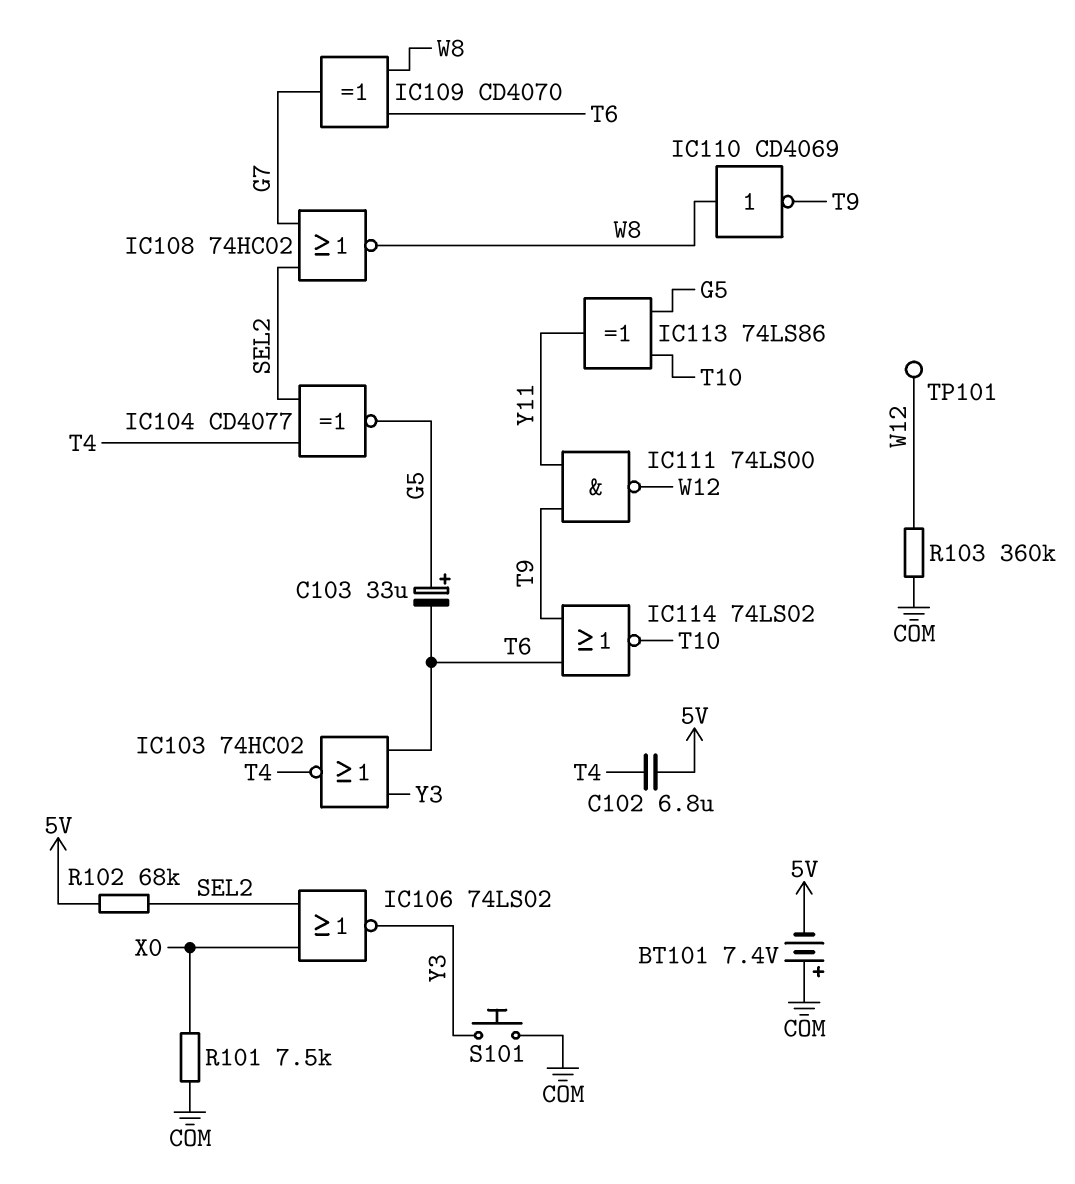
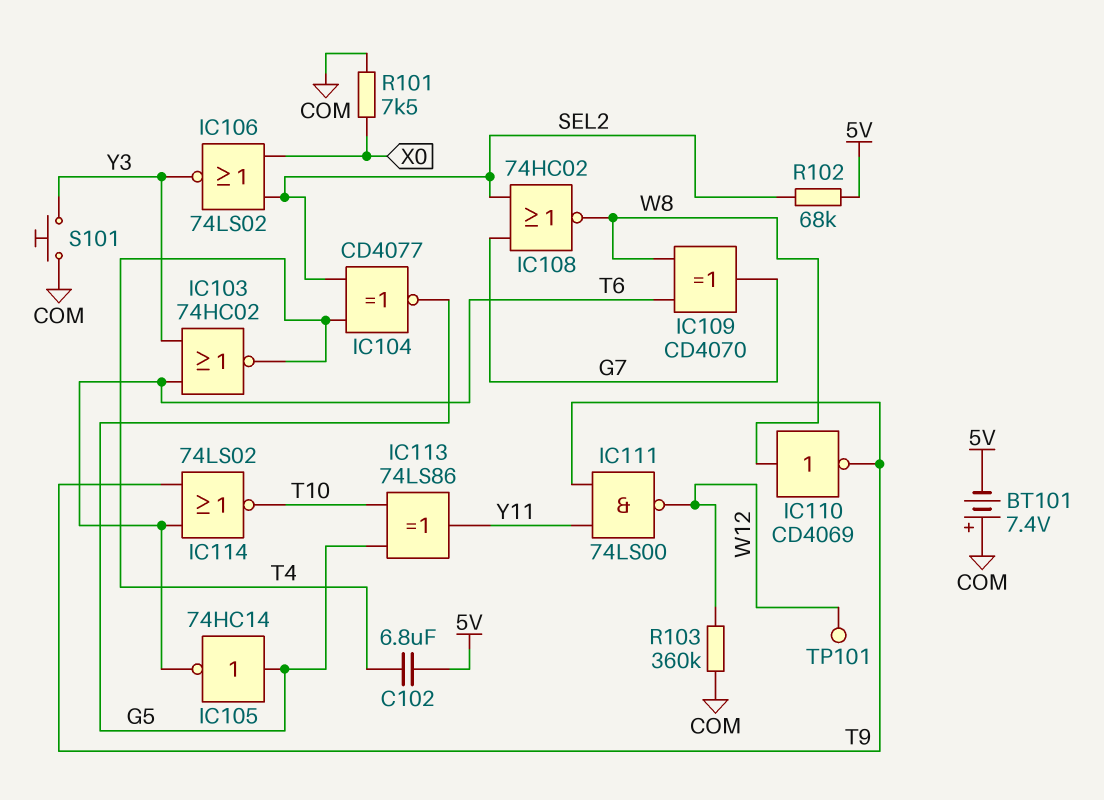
C103: 33uF (plus G5, minus T6) -> none
IC105: none -> NOT 74HC14 (in G5, out T6)

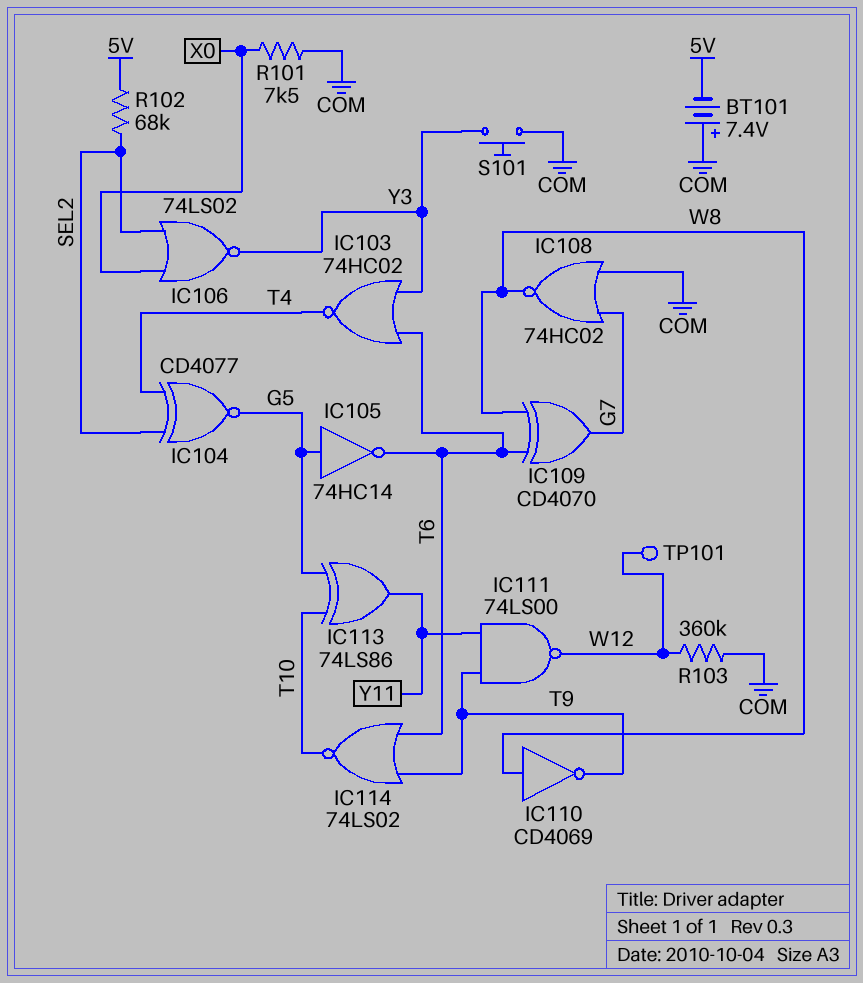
C102: 6.8uF (5V, T4) -> none
IC108: NOR 74HC02 (in G7, in SEL2, out W8) -> NOR 74HC02 (in COM, in G7, out W8)

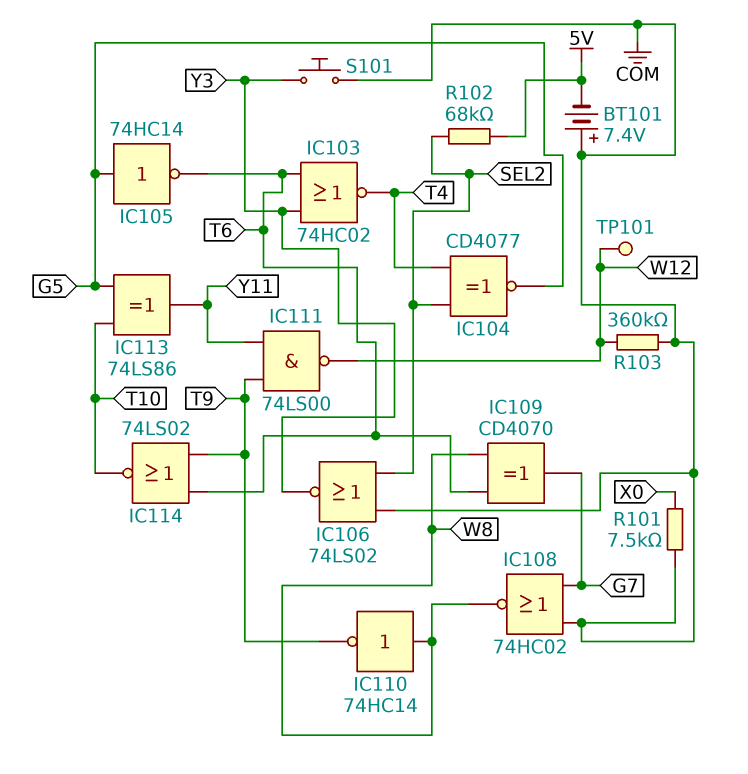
IC106: NOR 74LS02 (in SEL2, in X0, out Y3) -> NOR 74LS02 (in COM, in SEL2, out Y3)
IC110: NOT CD4069 (in W8, out T9) -> NOT 74HC14 (in W8, out T9)

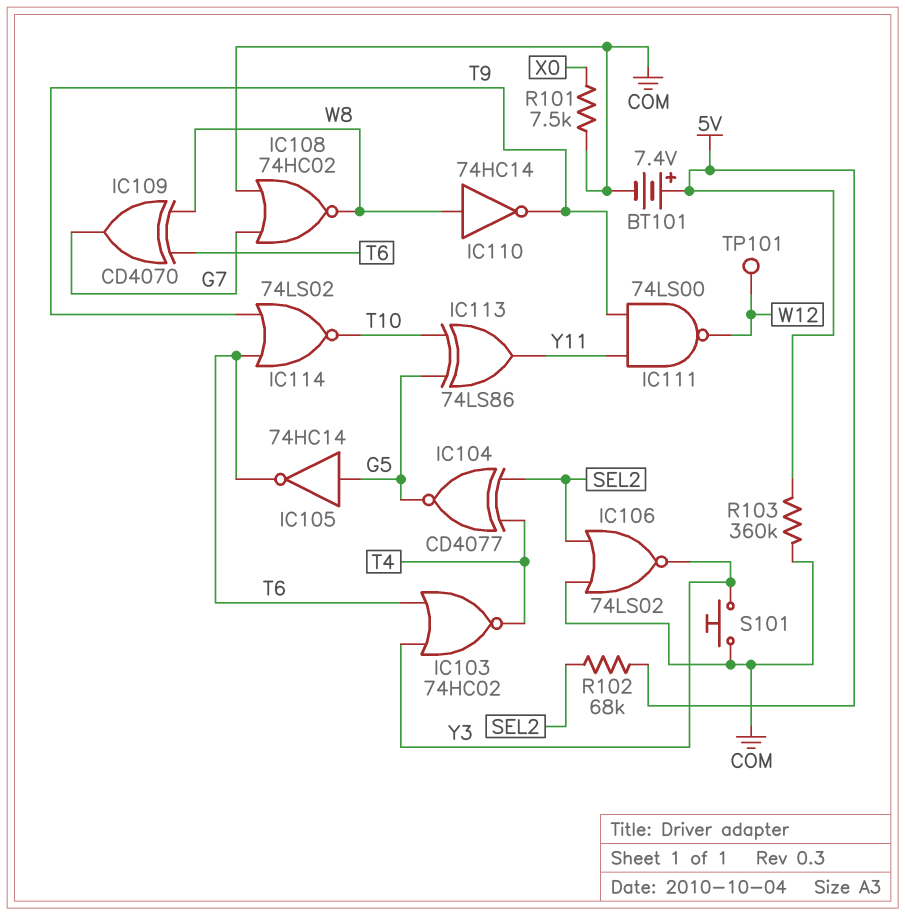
BT101: 7.4V (plus COM, minus 5V) -> 7.4V (plus 5V, minus COM)
R103: 360k (COM, W12) -> 360k (5V, COM)

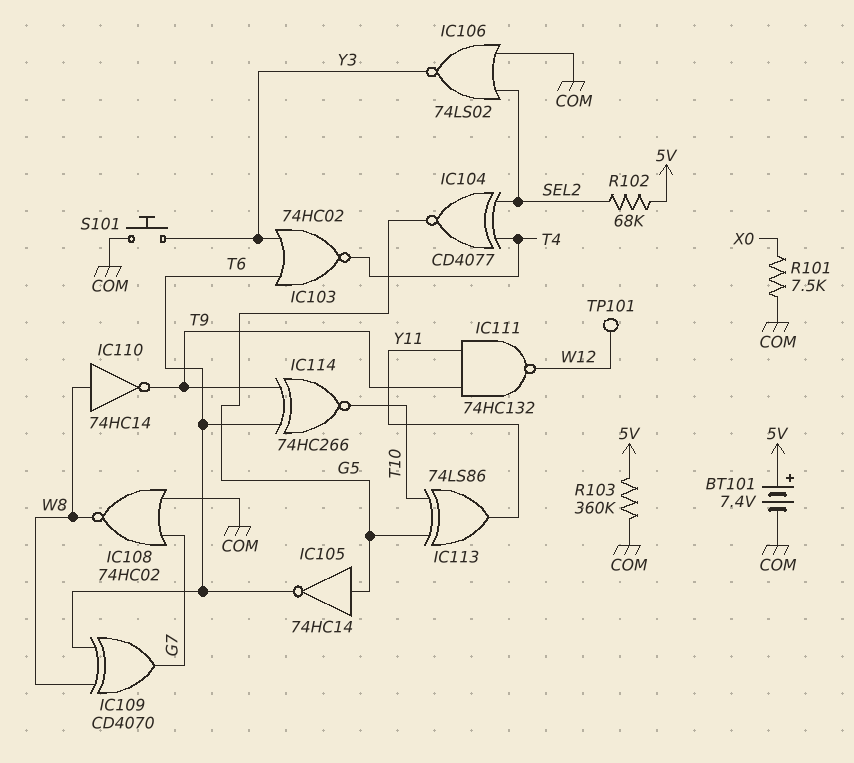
IC111: NAND 74LS00 (in T9, in Y11, out W12) -> NAND 74HC132 (in T9, in Y11, out W12)
IC114: NOR 74LS02 (in T6, in T9, out T10) -> XNOR 74HC266 (in T6, in T9, out T10)

